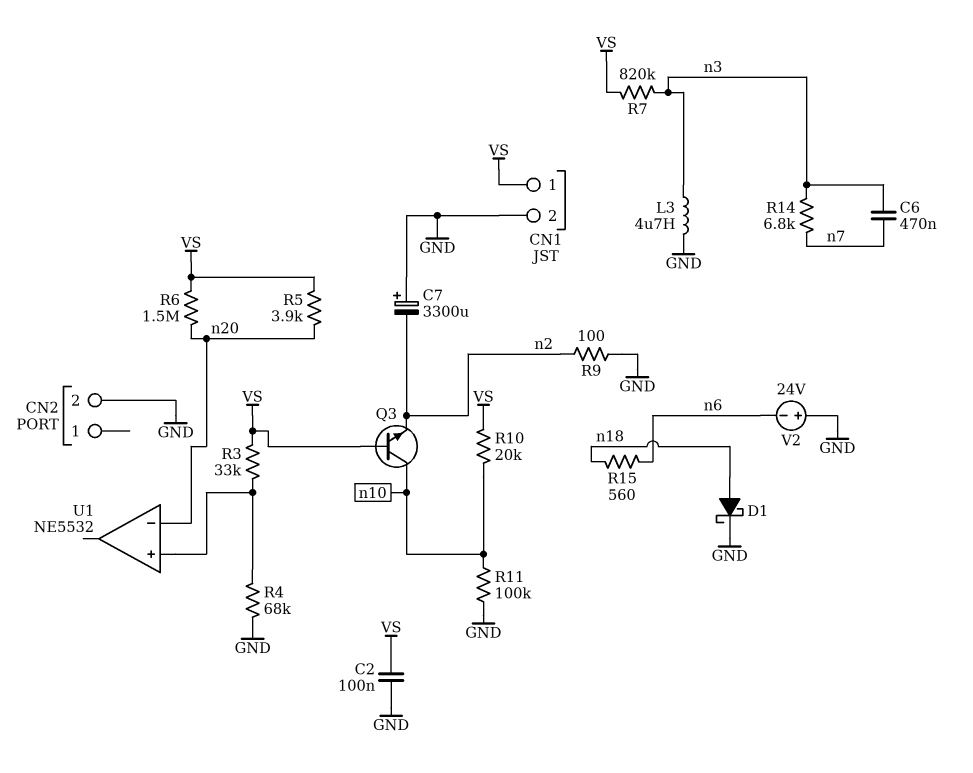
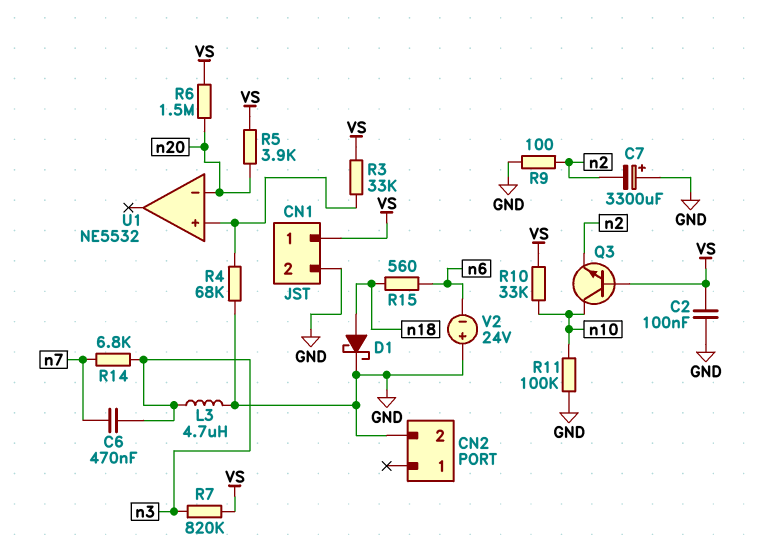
R10: 20k (VS, n10) -> 33k (VS, n10)

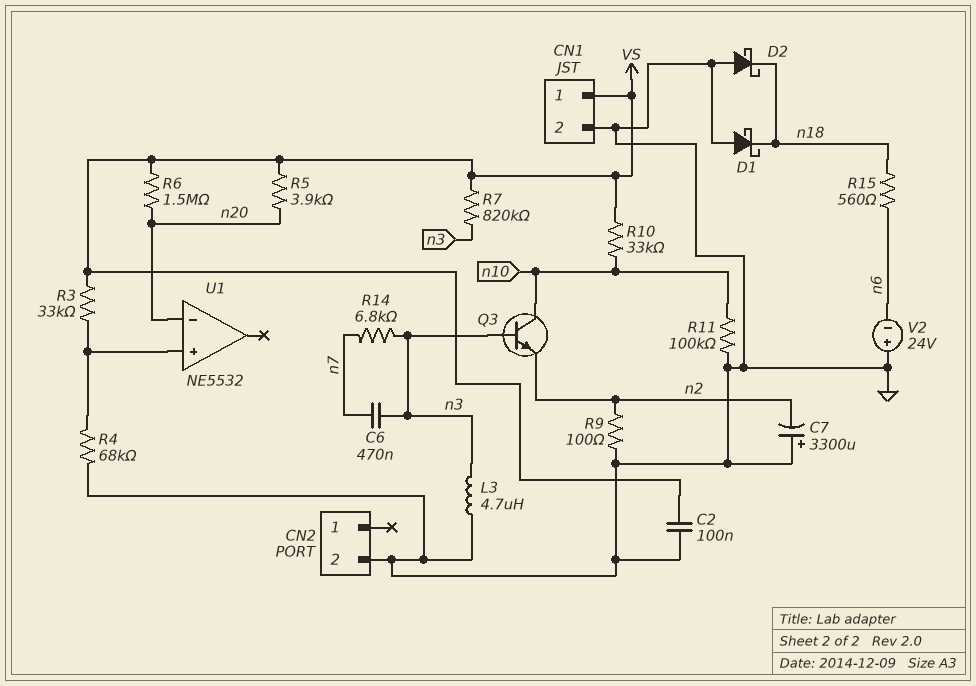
D1: schottky (A n18, K GND) -> schottky (A GND, K n18)
D2: none -> schottky (A GND, K n18)
Q3: NPN (B VS, C n10, E n2) -> NPN (B n3, C n10, E n2)

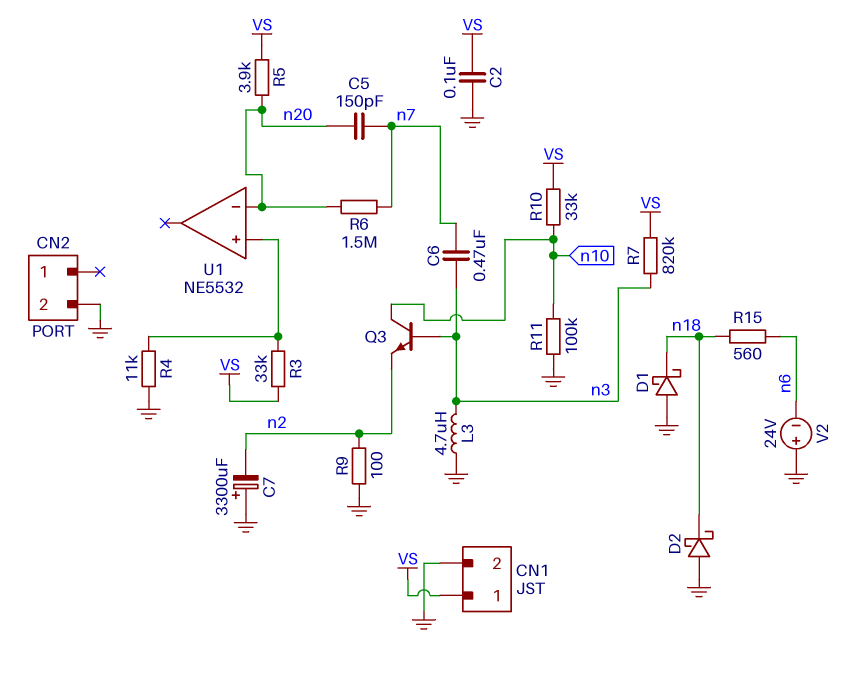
C5: none -> 150pF (n7, n20)
R4: 68k (GND, U1/in+) -> 11k (GND, U1/in+)
R6: 1.5M (VS, n20) -> 1.5M (n7, n20)
R14: 6.8k (n3, n7) -> none

